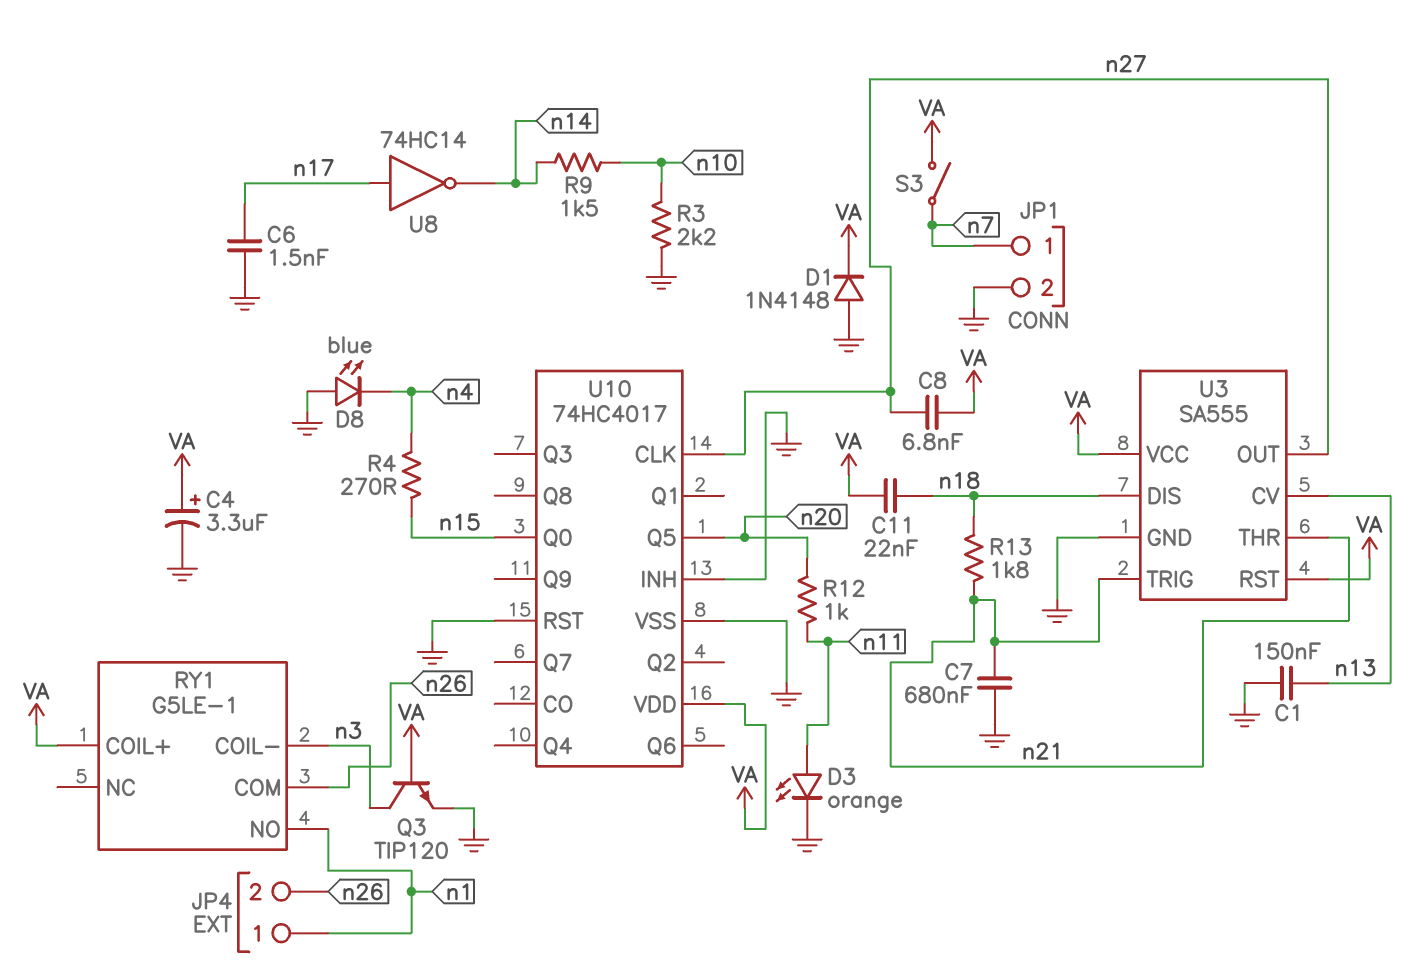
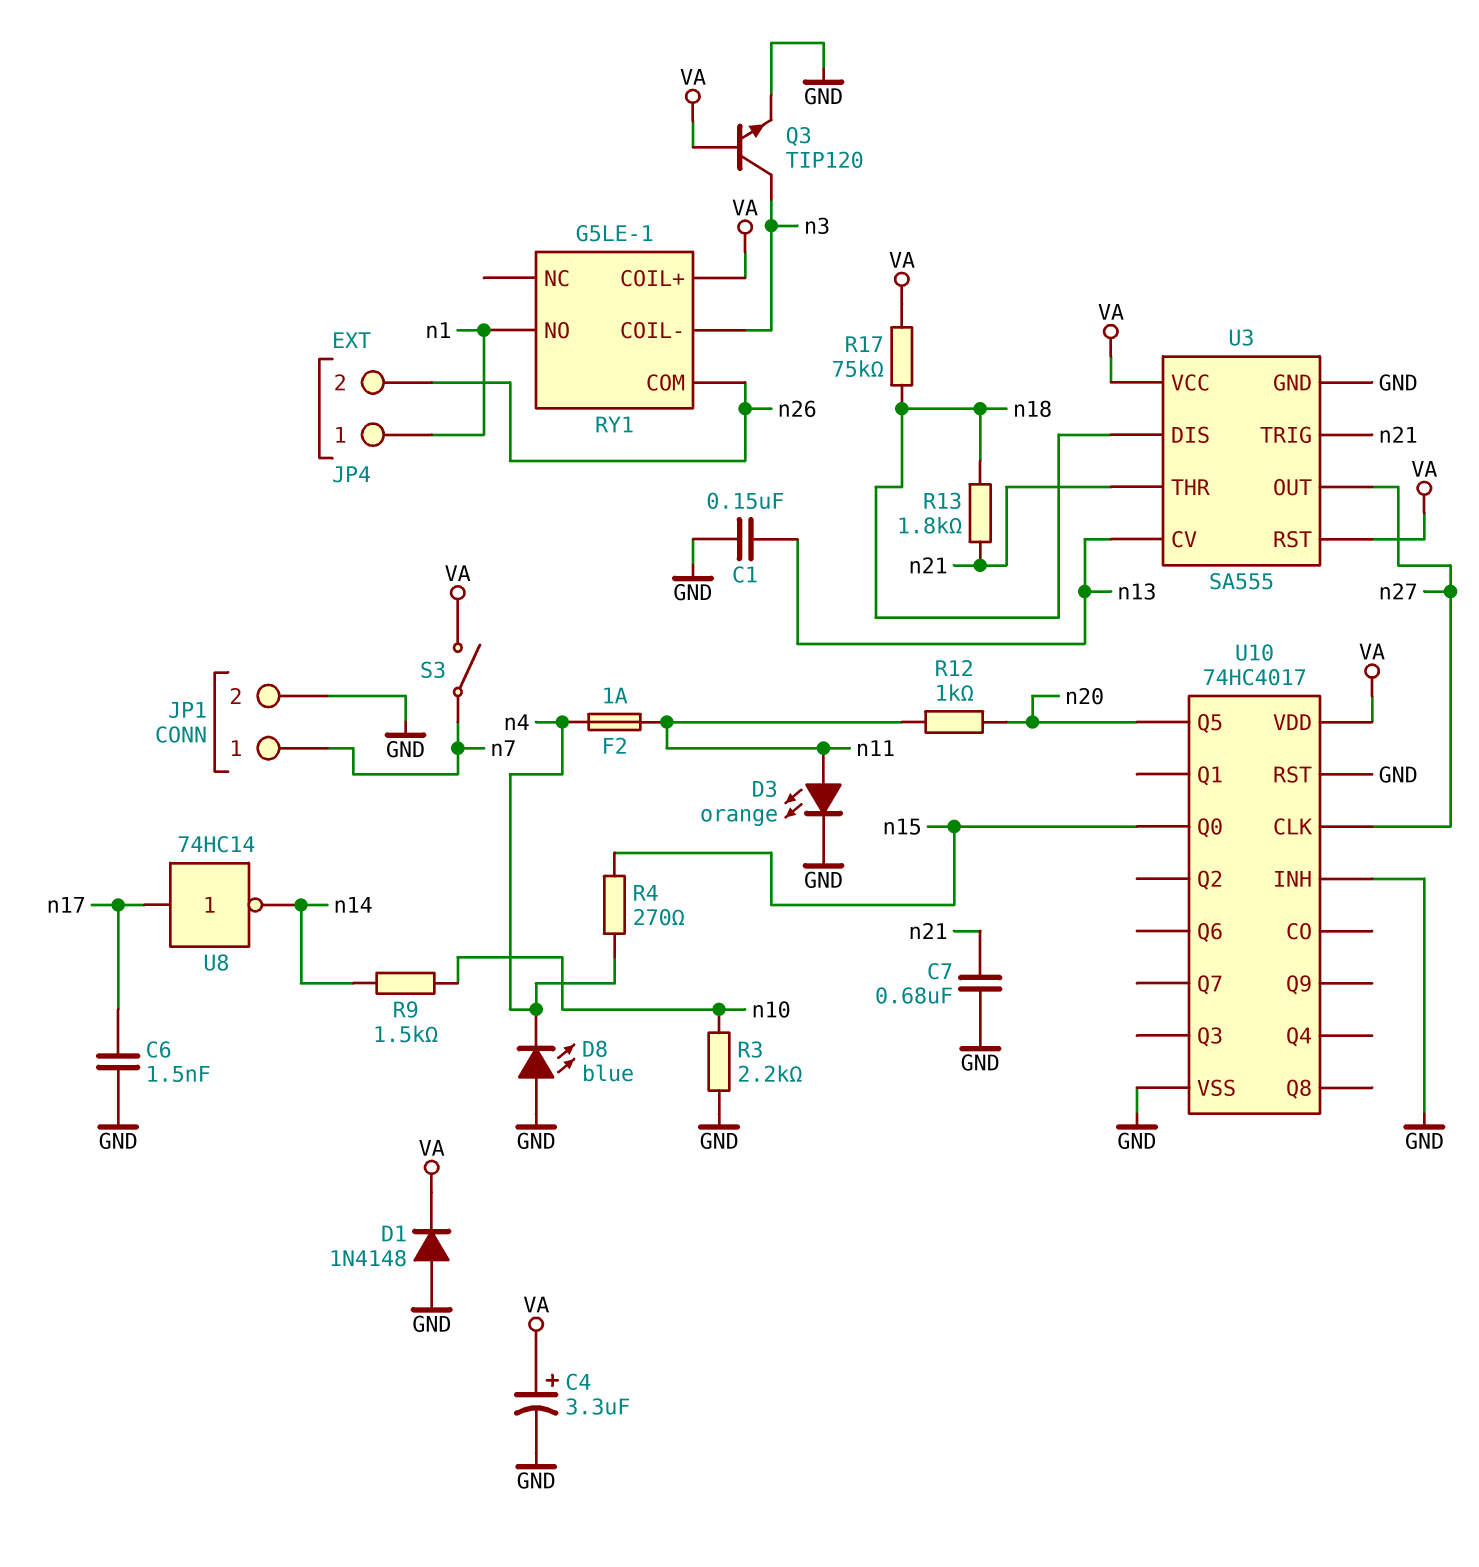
C8: 6.8nF (VA, n27) -> none
C11: 22nF (VA, n18) -> none
F2: none -> 1A (n4, n11)
R17: none -> 75k (VA, n18)

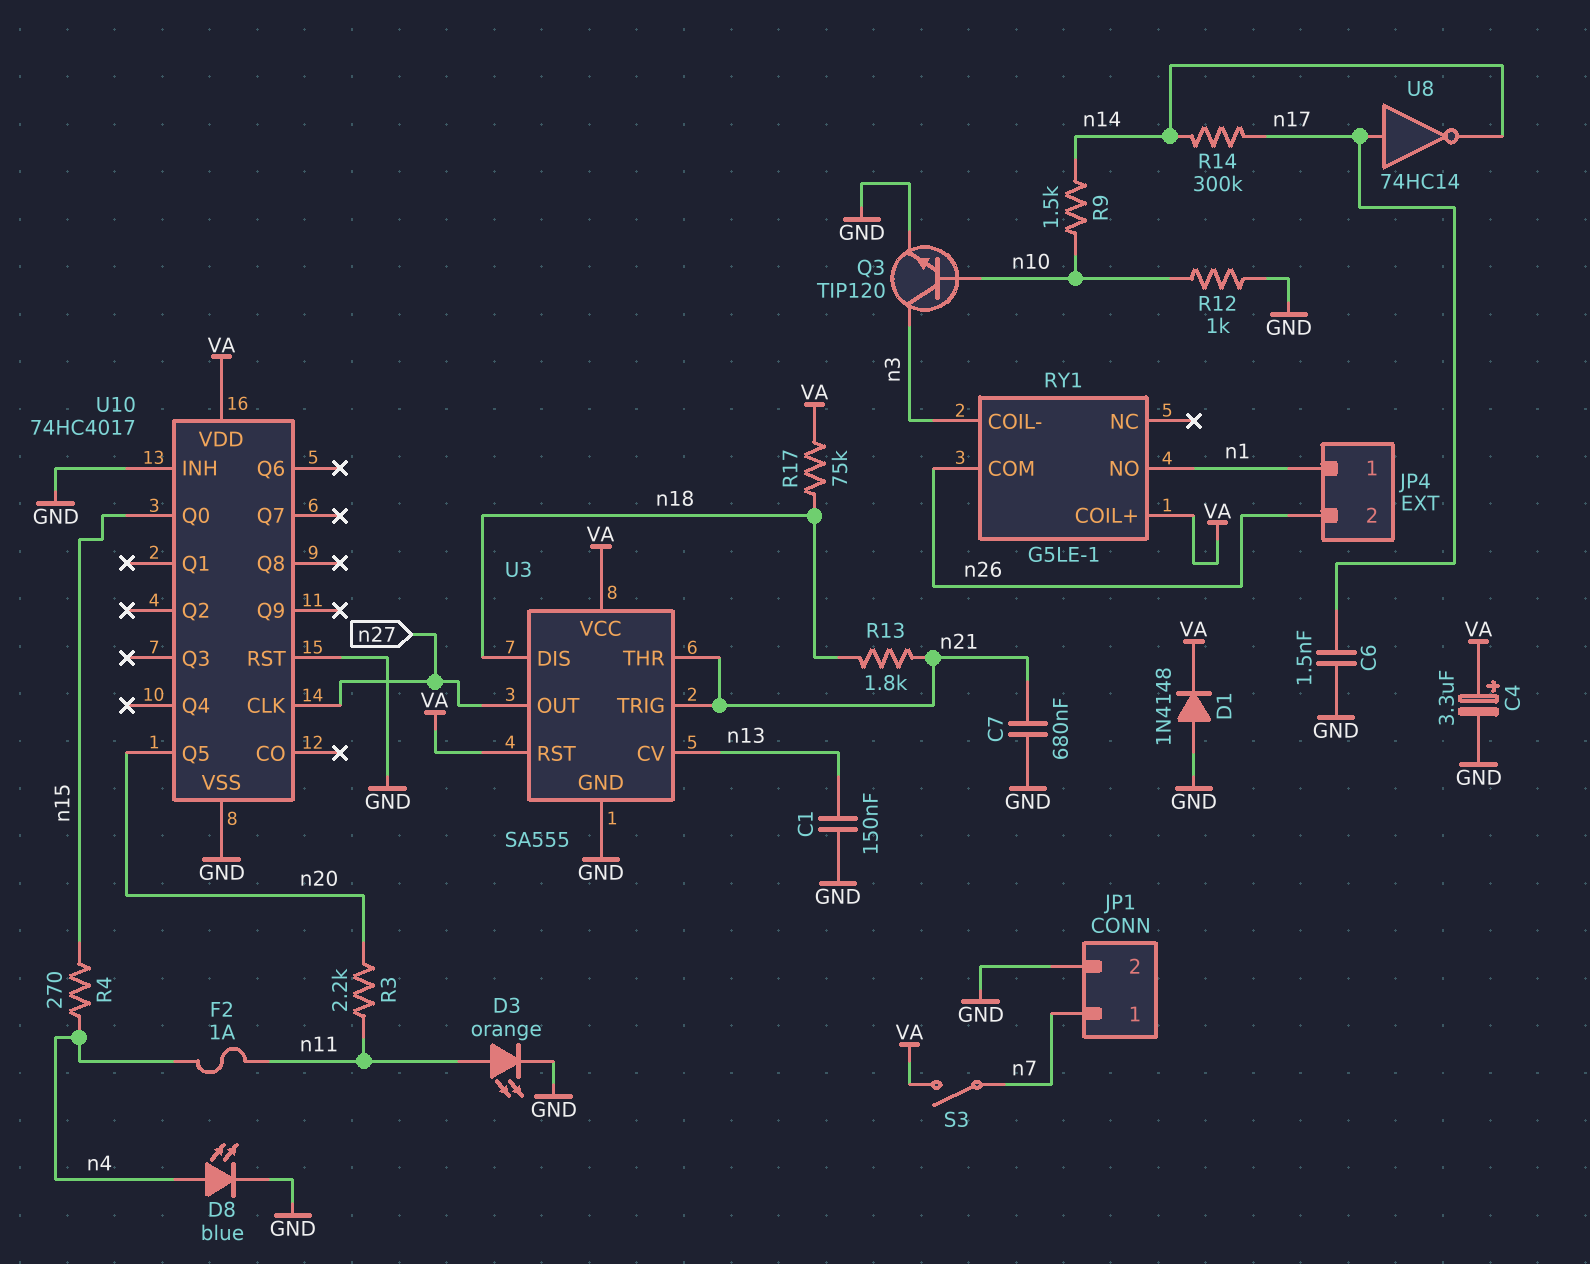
D8: LED blue (A GND, K n4) -> LED blue (A n4, K GND)
Q3: NPN TIP120 (B VA, C n3, E GND) -> NPN TIP120 (B n10, C n3, E GND)
R3: 2.2k (GND, n10) -> 2.2k (n11, n20)
R12: 1k (n11, n20) -> 1k (GND, n10)
R14: none -> 300k (n14, n17)

